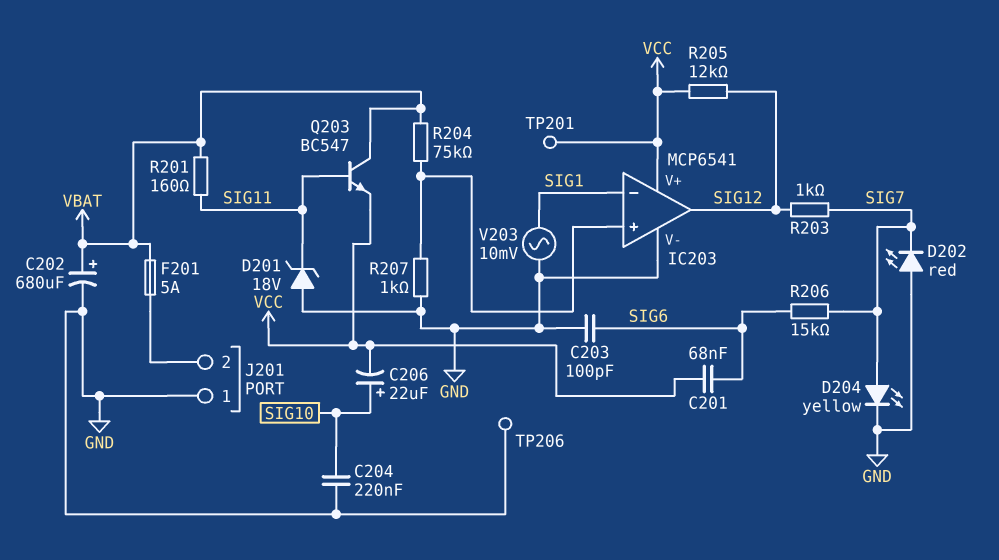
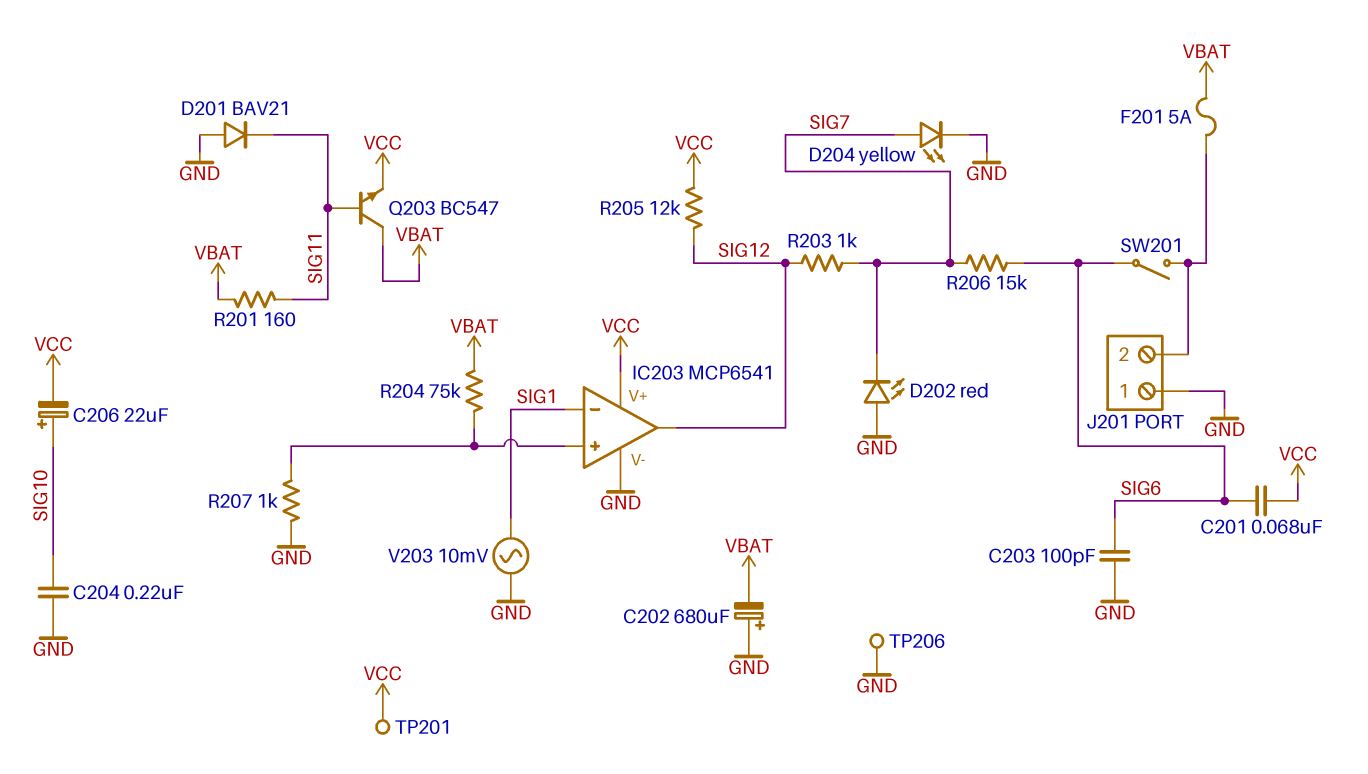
C202: 680uF (plus VBAT, minus GND) -> 680uF (plus GND, minus VBAT)
D201: zener 18V (A GND, K SIG11) -> diode BAV21 (A GND, K SIG11)
SW201: none -> switch (J201/2, SIG6)

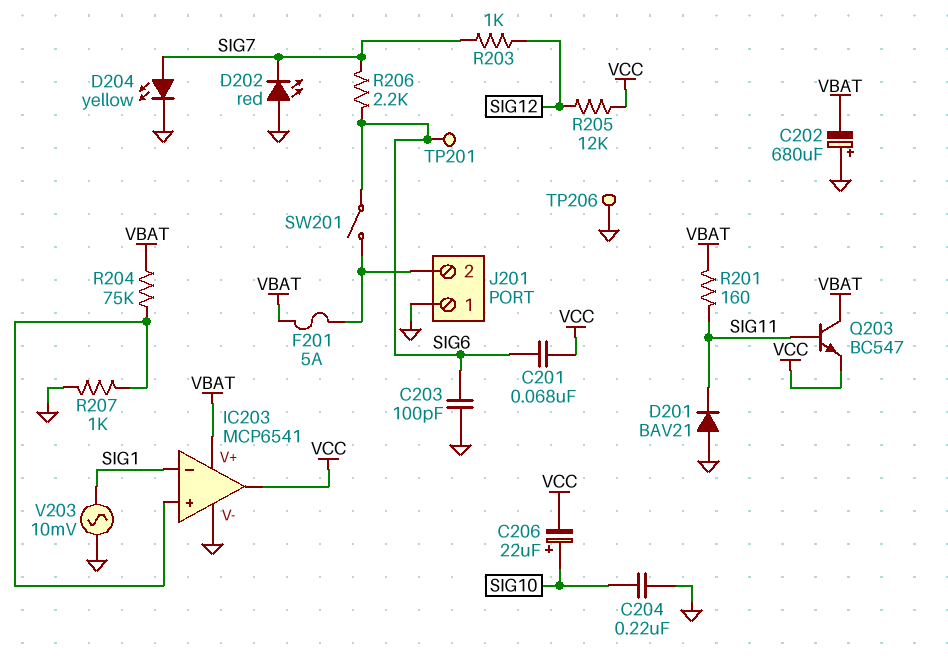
IC203 pin V+: VCC -> VBAT
IC203 pin out: SIG12 -> VCC
R206: 15k (SIG6, SIG7) -> 2.2k (SIG6, SIG7)
TP201: test point (VCC) -> test point (SIG6)

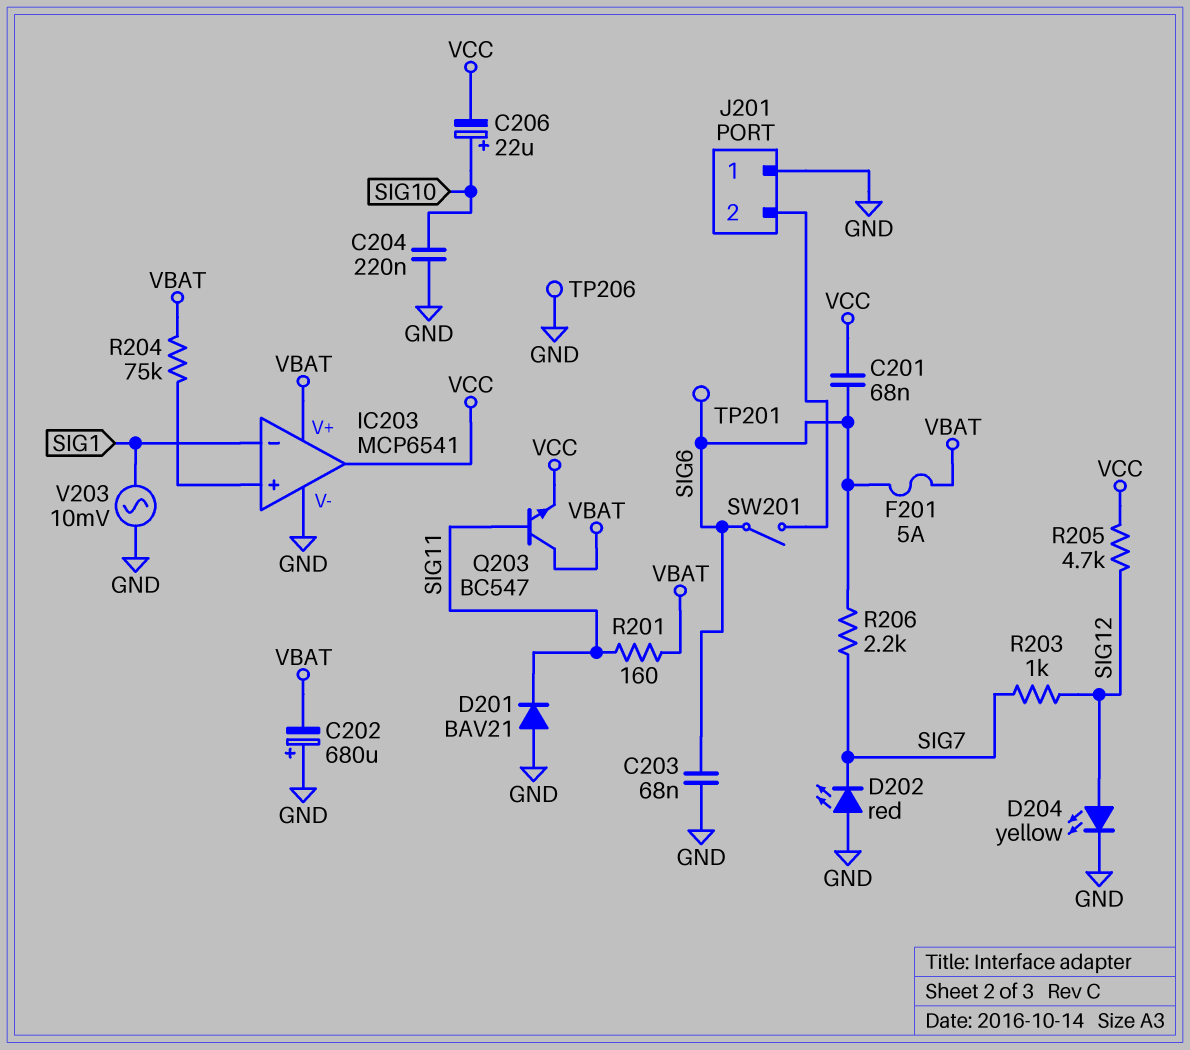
C203: 100pF (GND, SIG6) -> 68nF (GND, SIG6)
D204: LED yellow (A SIG7, K GND) -> LED yellow (A SIG12, K GND)
F201: 5A (J201/2, VBAT) -> 5A (SIG6, VBAT)
R205: 12k (SIG12, VCC) -> 4.7k (SIG12, VCC)
R207: 1k (GND, IC203/in+) -> none

